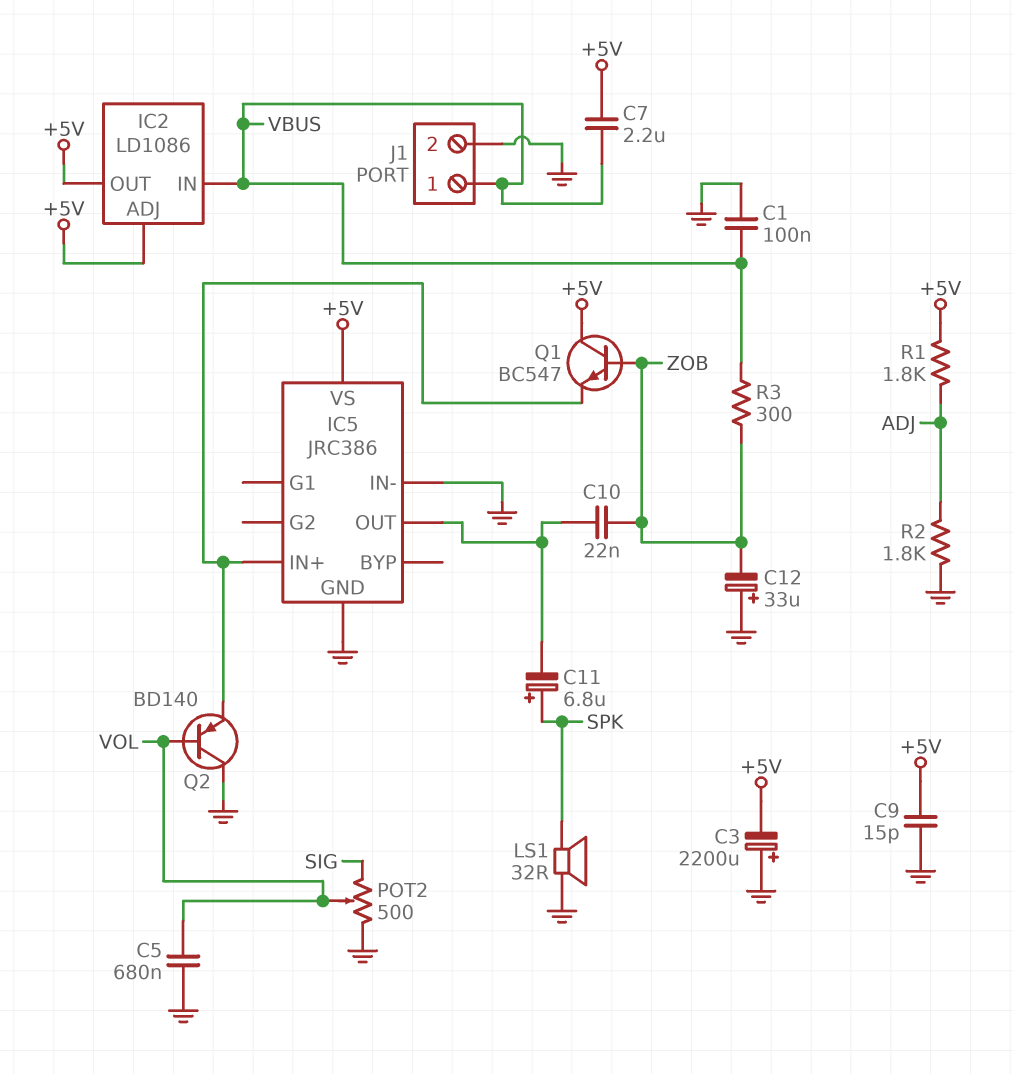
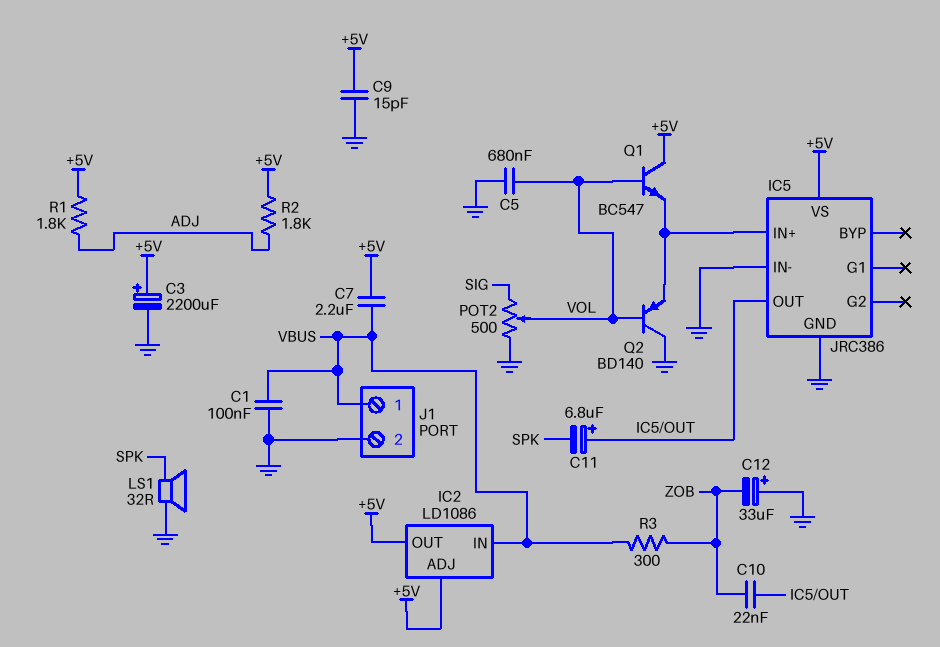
C3: 2200uF (plus GND, minus +5V) -> 2200uF (plus +5V, minus GND)
C11: 6.8uF (plus SPK, minus IC5/OUT) -> 6.8uF (plus IC5/OUT, minus SPK)
Q1: NPN BC547 (B ZOB, C +5V, E IC5/IN+) -> NPN BC547 (B VOL, C +5V, E IC5/IN+)
R2: 1.8k (ADJ, GND) -> 1.8k (+5V, ADJ)

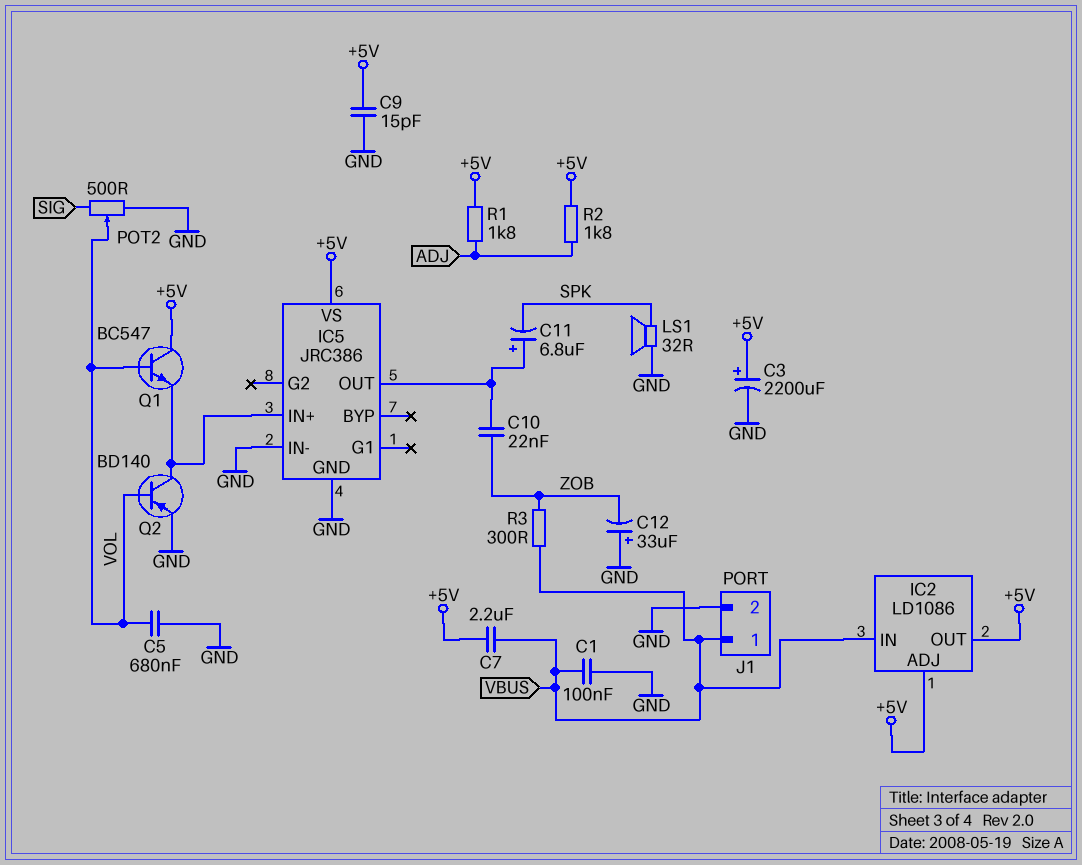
Q2: PNP BD140 (B VOL, C GND, E IC5/IN+) -> PNP BD140 (B VOL, C IC5/IN+, E GND)

